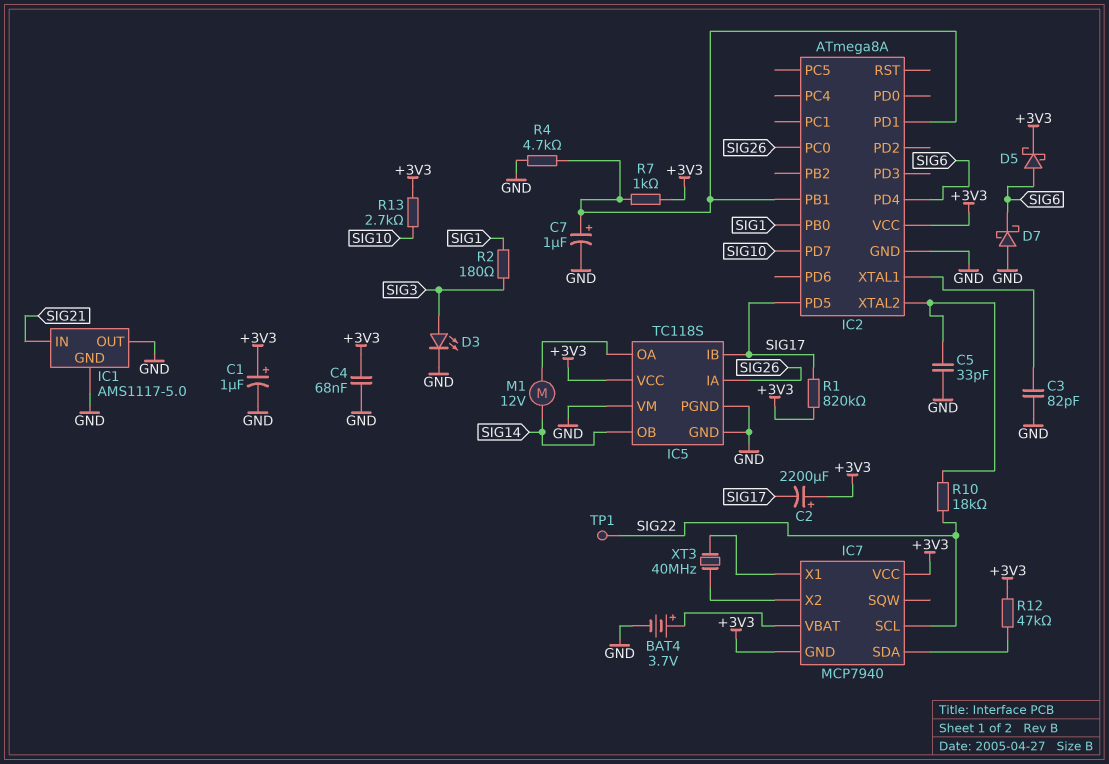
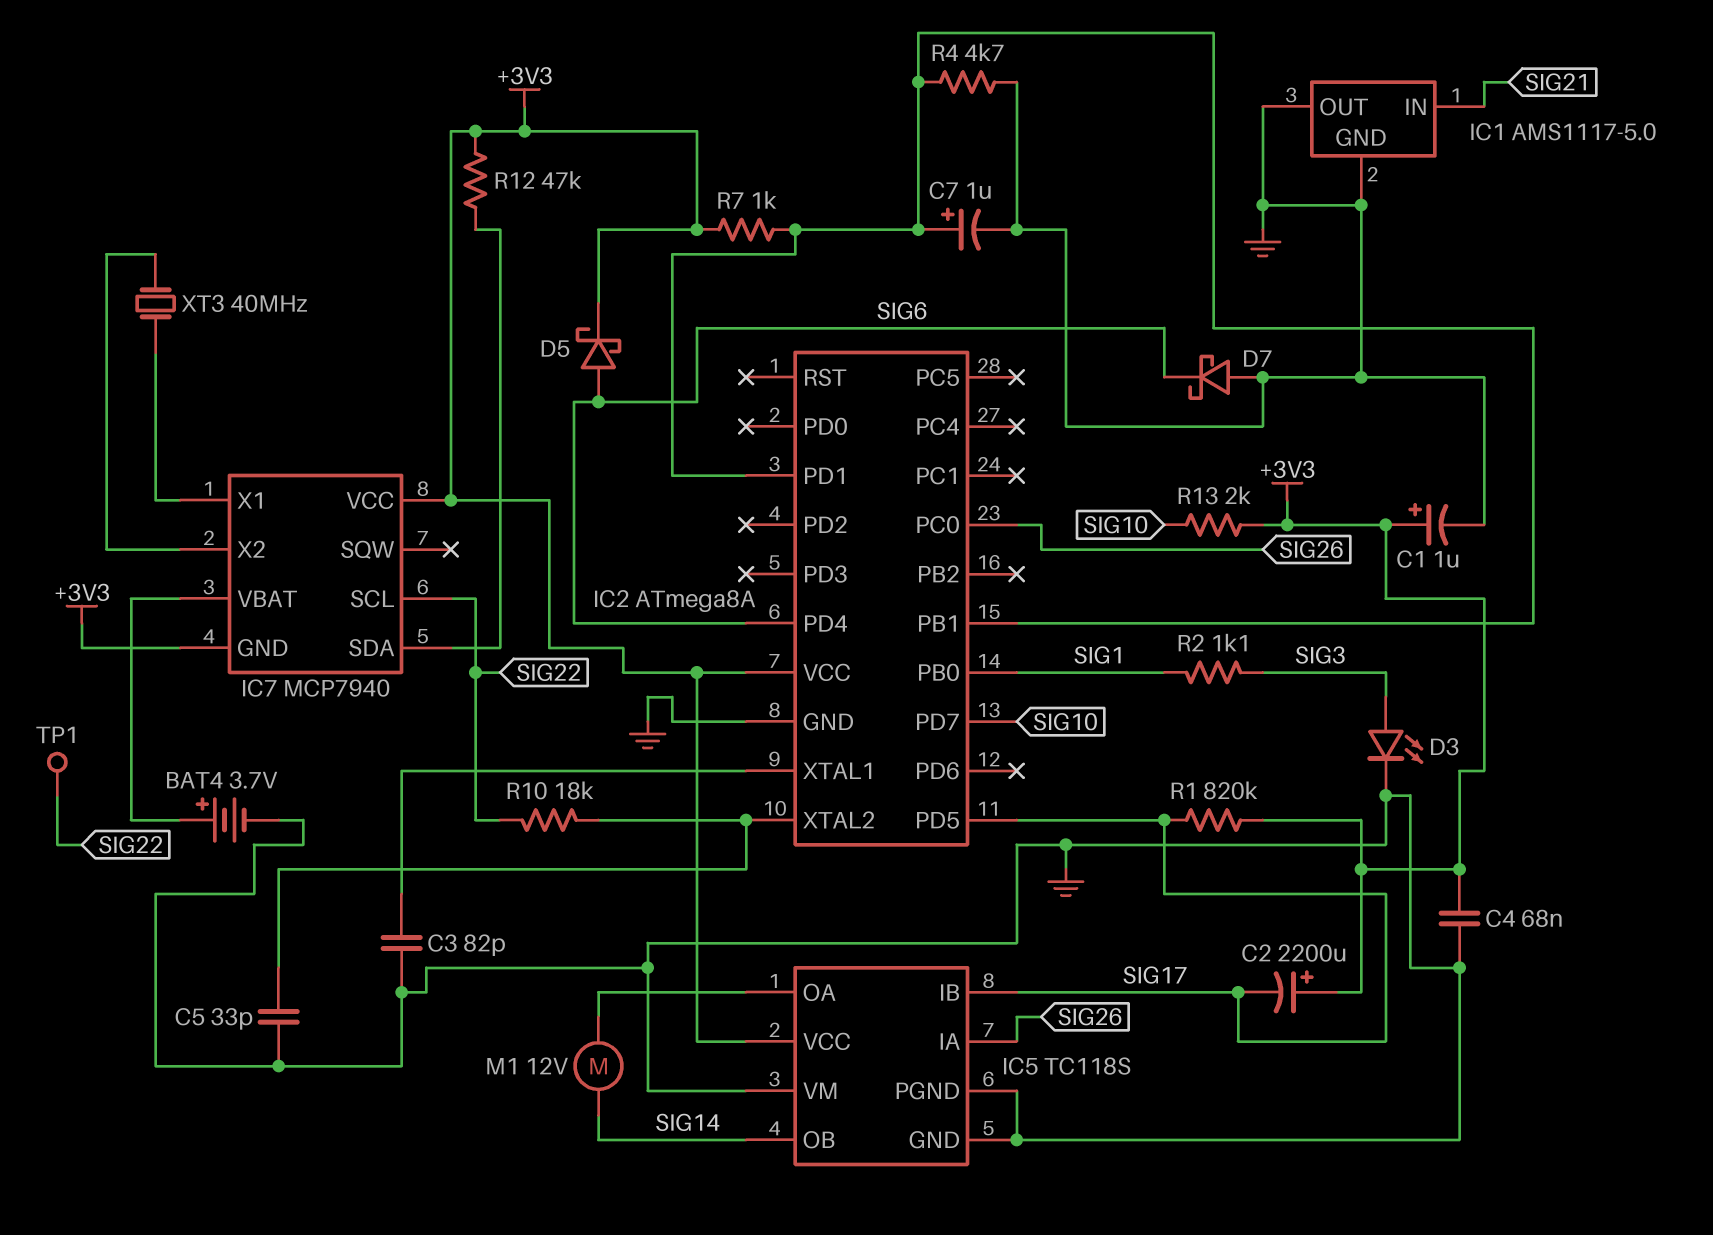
R2: 180 (SIG1, SIG3) -> 1.1k (SIG1, SIG3)
R13: 2.7k (+3V3, SIG10) -> 2k (+3V3, SIG10)

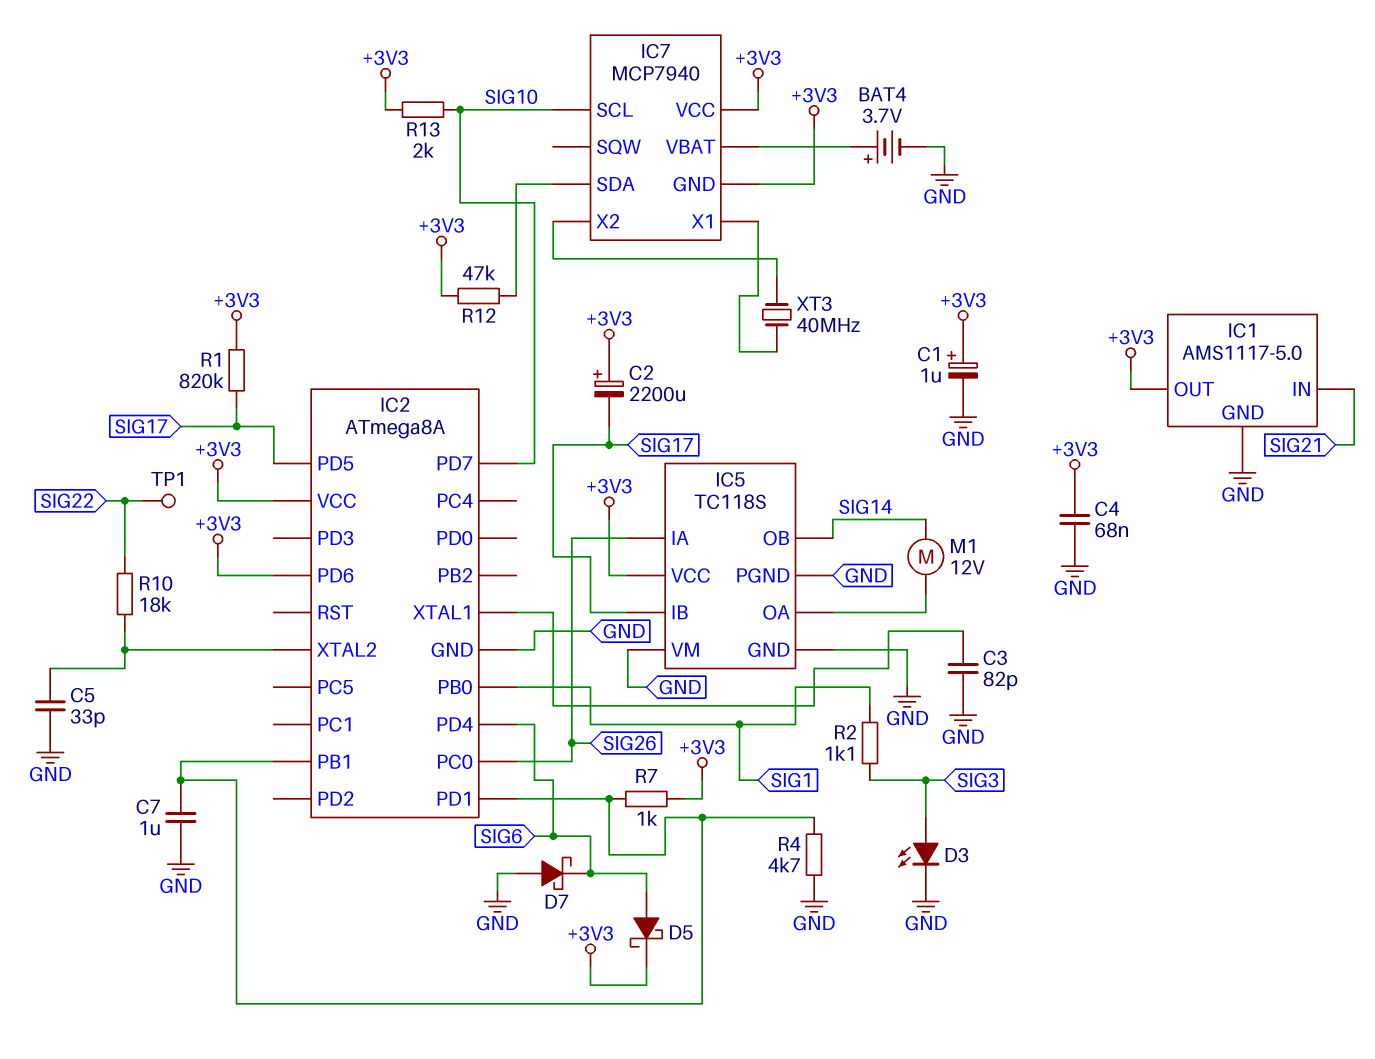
C7: 1uF (plus IC2/PB1, minus GND) -> 1uF (GND, IC2/PB1)
IC1 pin OUT: GND -> +3V3
IC2 pin PD6: none -> +3V3
IC7 pin SCL: SIG22 -> SIG10

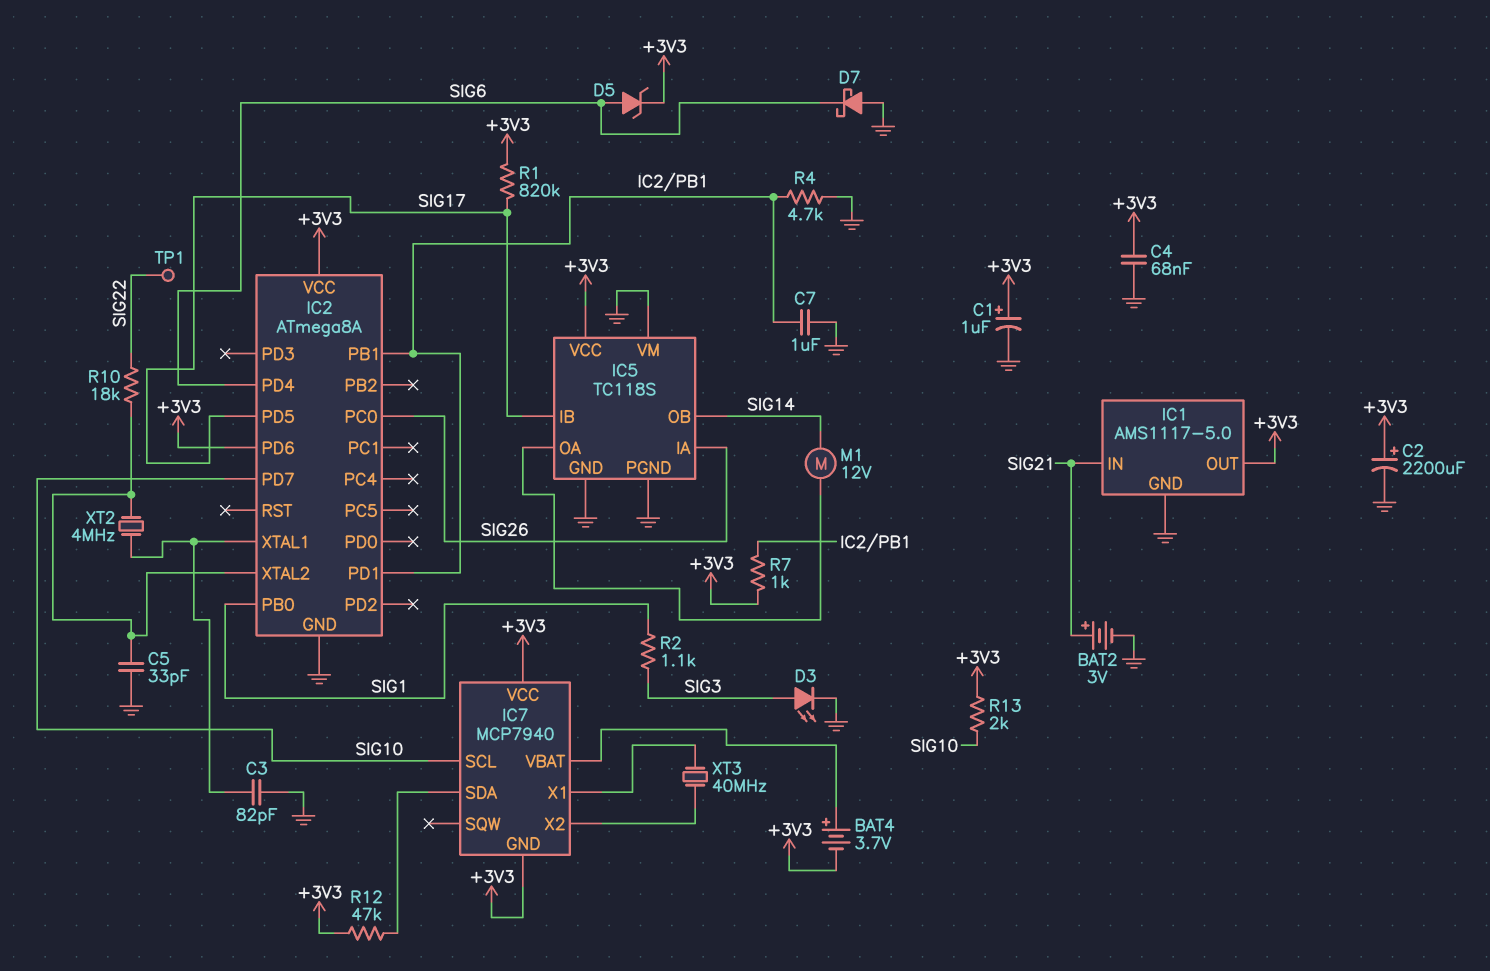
BAT2: none -> 3V (plus SIG21, minus GND)
BAT4: 3.7V (plus IC7/VBAT, minus GND) -> 3.7V (plus IC7/VBAT, minus +3V3)
C2: 2200uF (plus +3V3, minus SIG17) -> 2200uF (plus +3V3, minus GND)
D5: schottky (A SIG6, K +3V3) -> zener (A SIG6, K +3V3)
XT2: none -> 4MHz (IC2/XTAL1, IC2/XTAL2)

